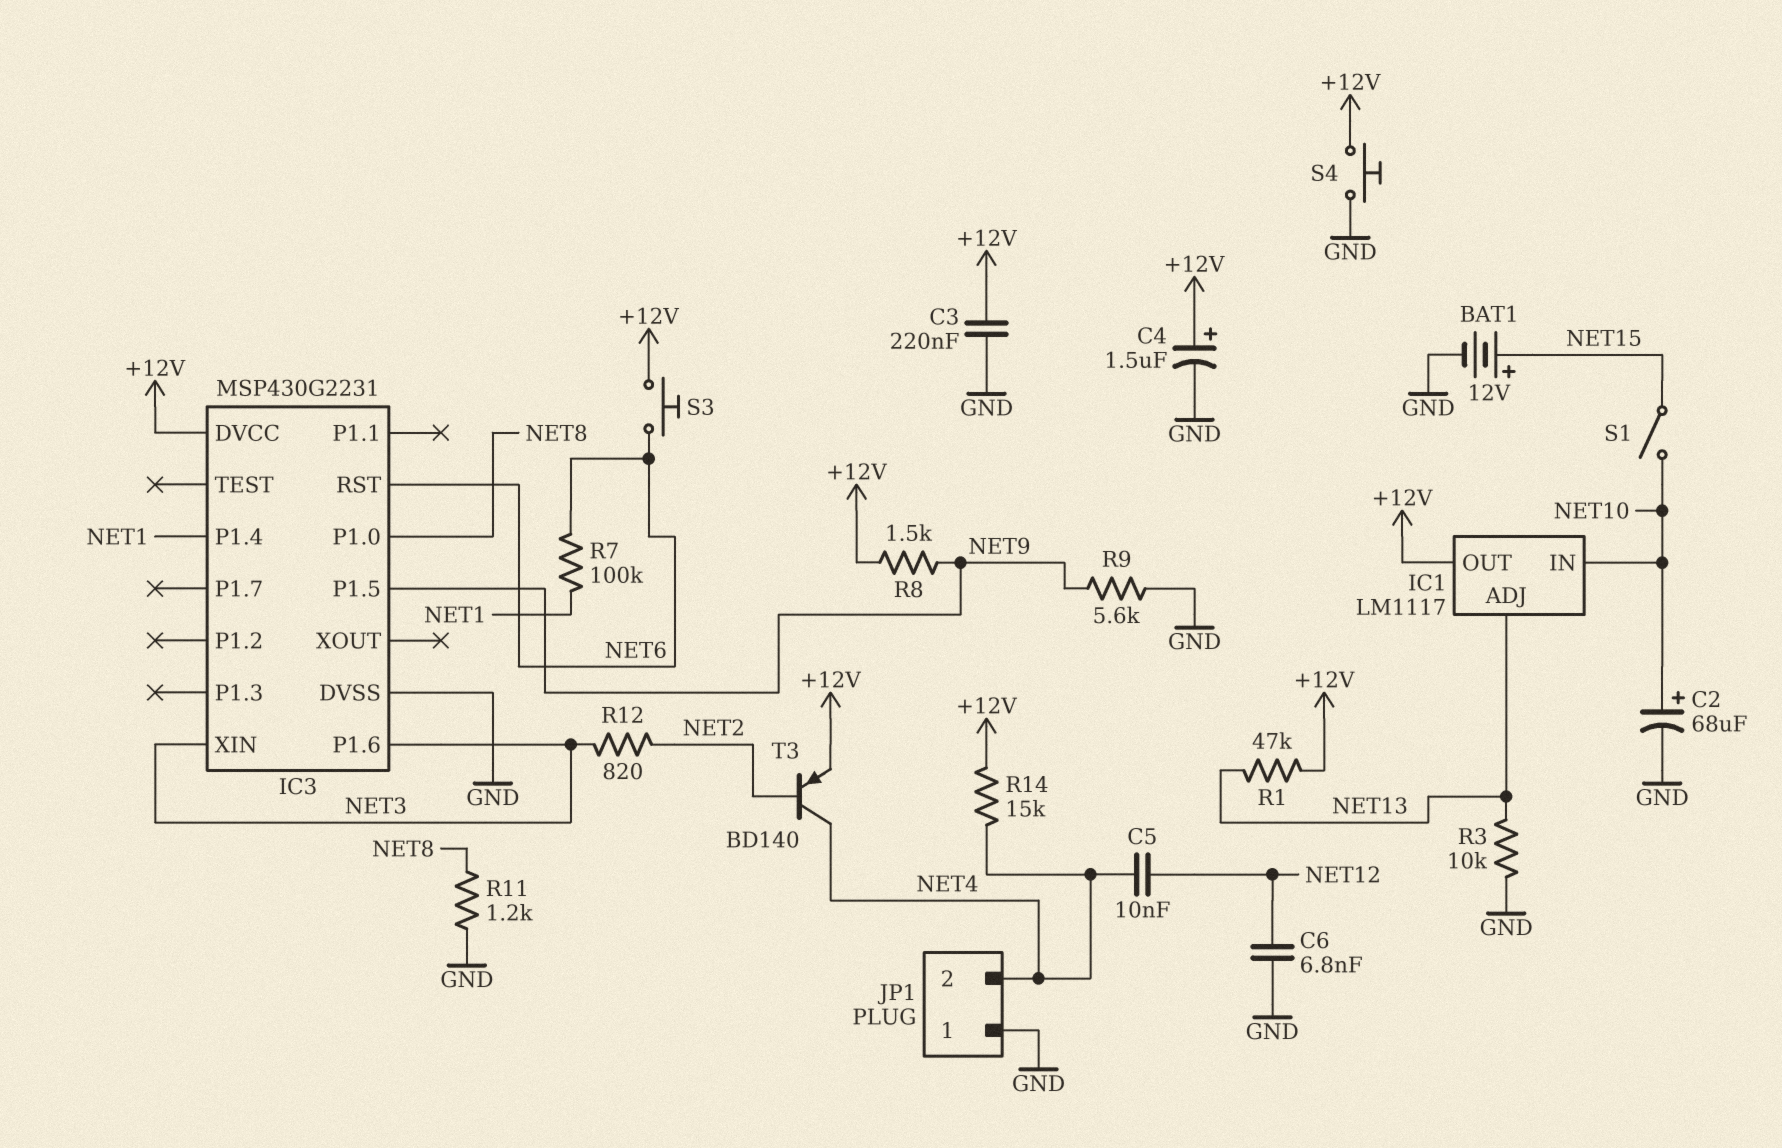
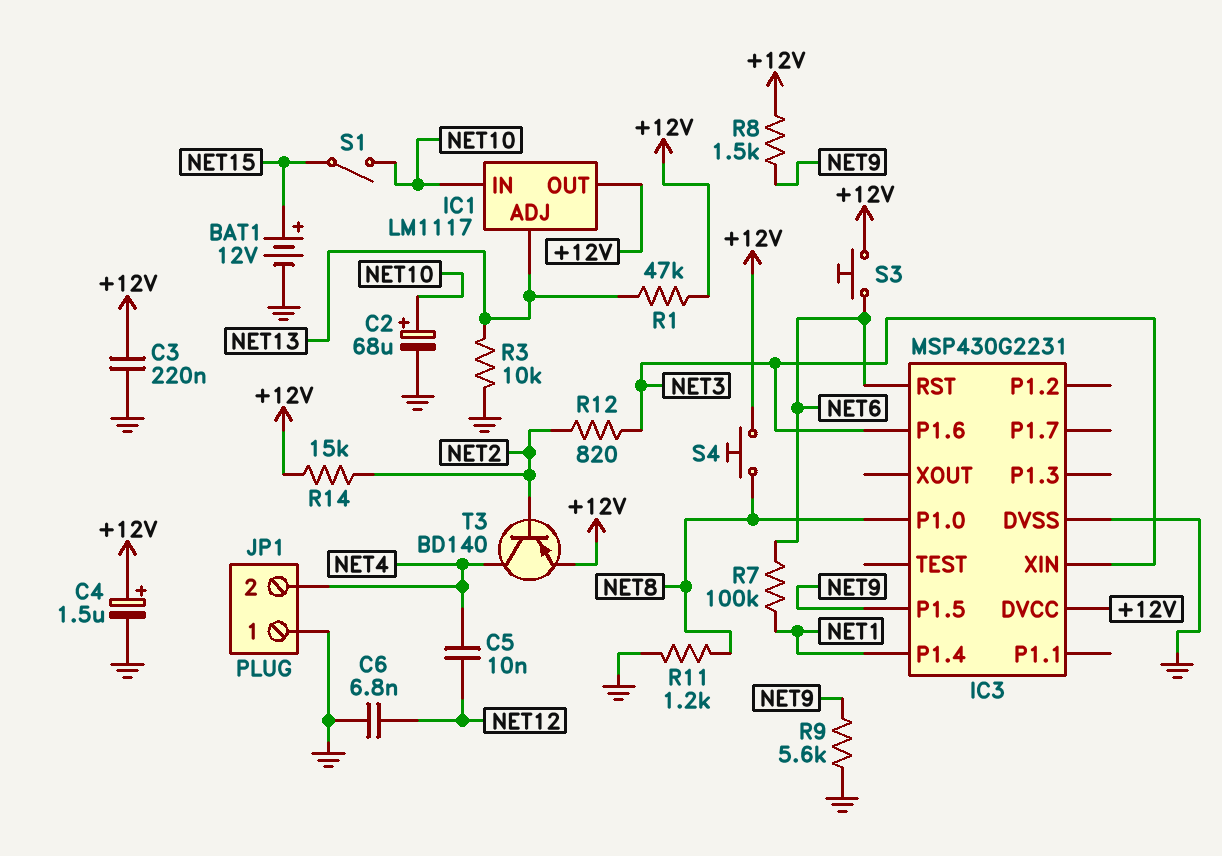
R14: 15k (+12V, NET4) -> 15k (+12V, NET2)
S4: button (+12V, GND) -> button (+12V, NET8)

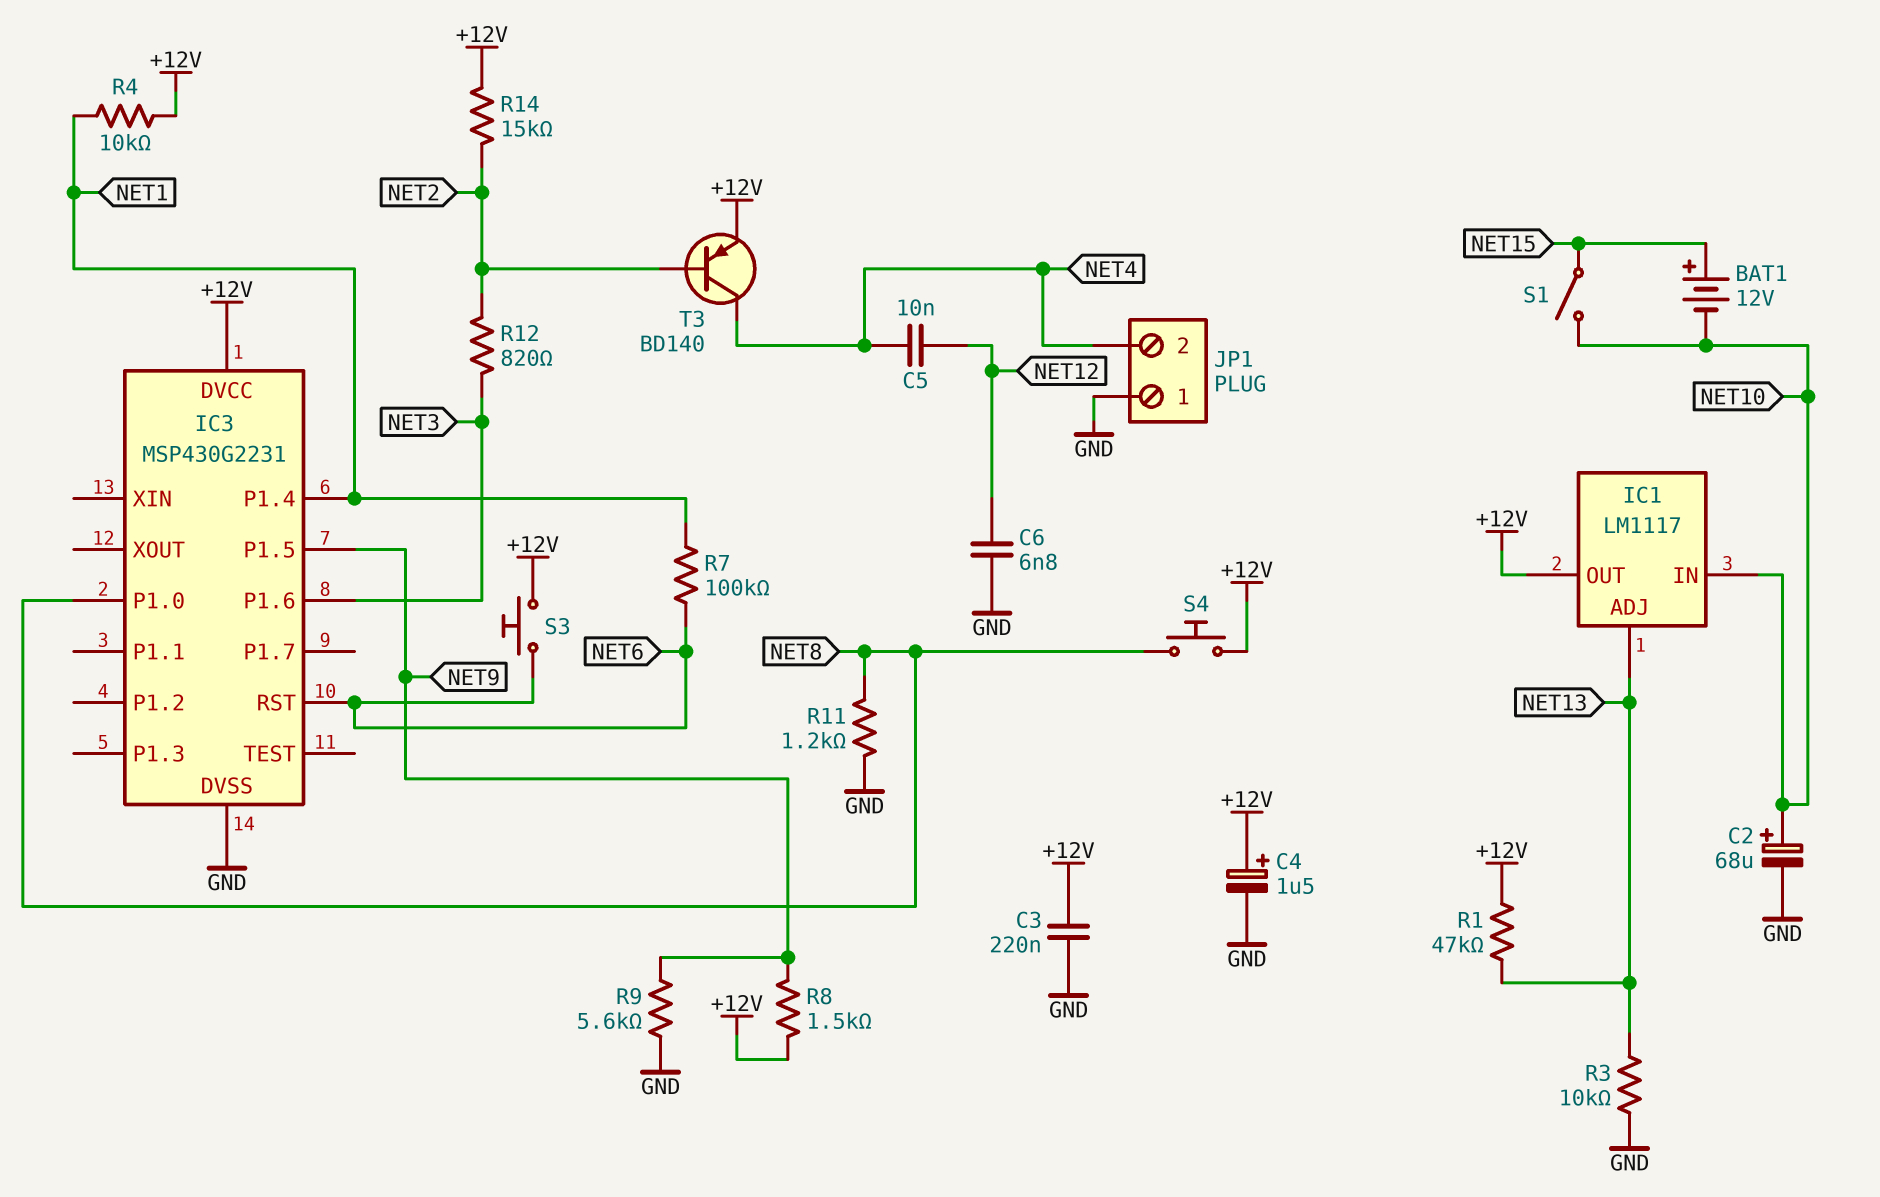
BAT1: 12V (plus NET15, minus GND) -> 12V (plus NET15, minus NET10)
IC3 pin XIN: NET3 -> none
R4: none -> 10k (+12V, NET1)

